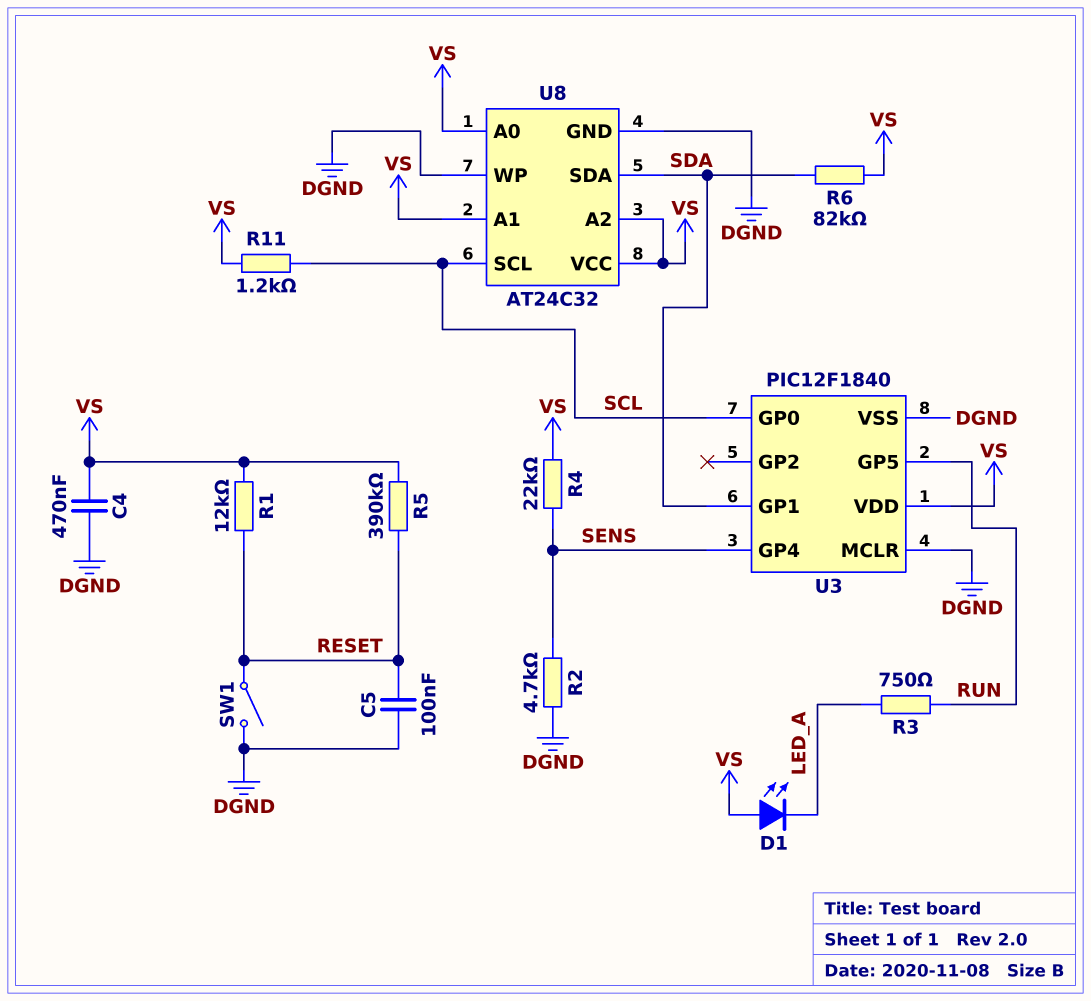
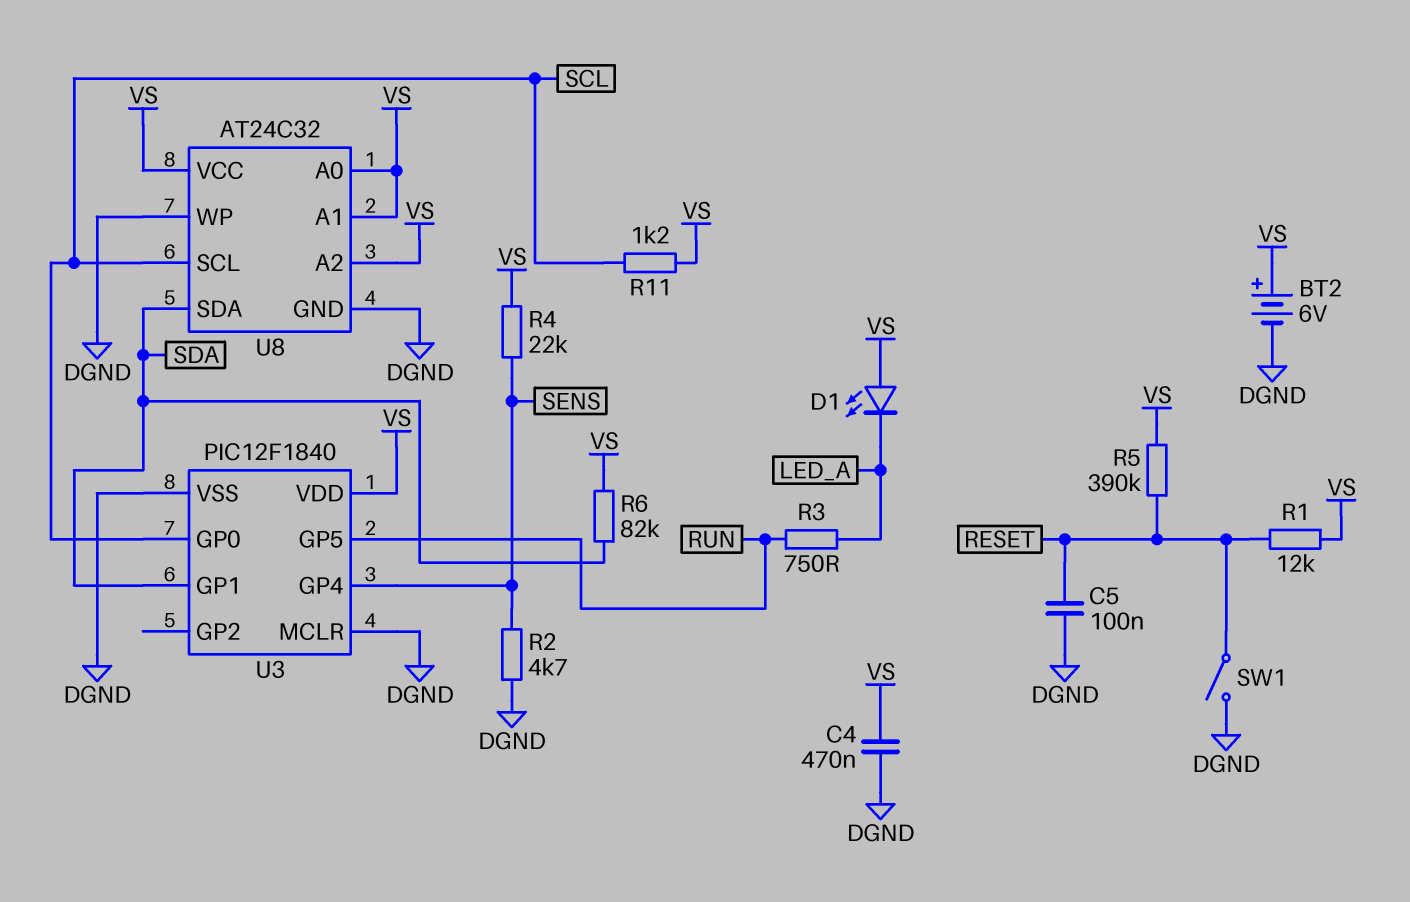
BT2: none -> 6V (plus VS, minus DGND)

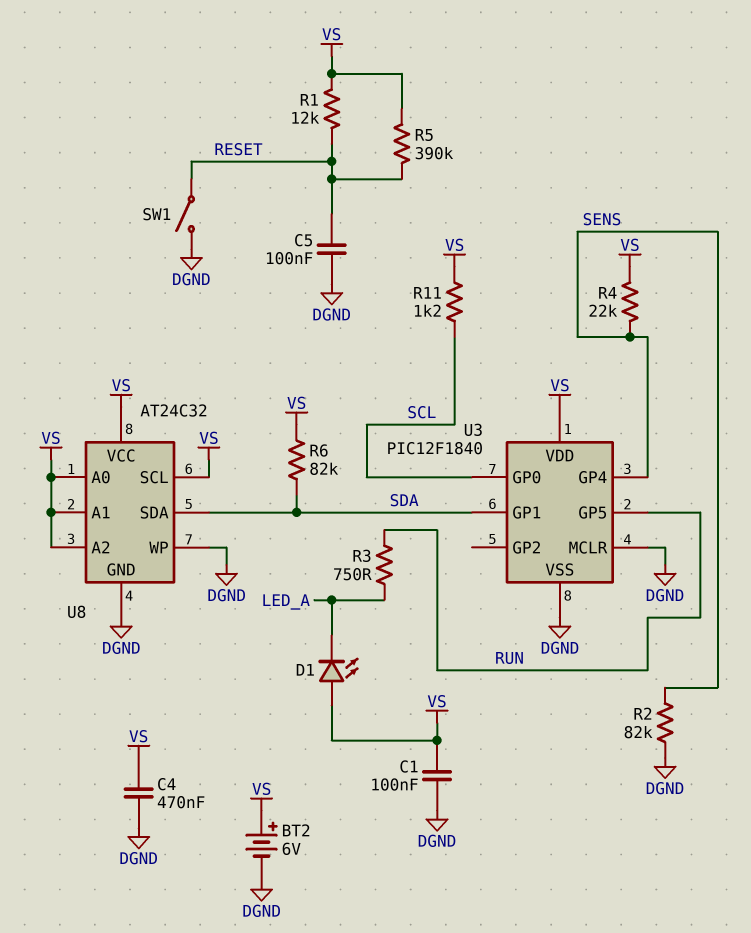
C1: none -> 100nF (DGND, VS)
R2: 4.7k (DGND, SENS) -> 82k (DGND, SENS)
U8 pin SCL: SCL -> VS

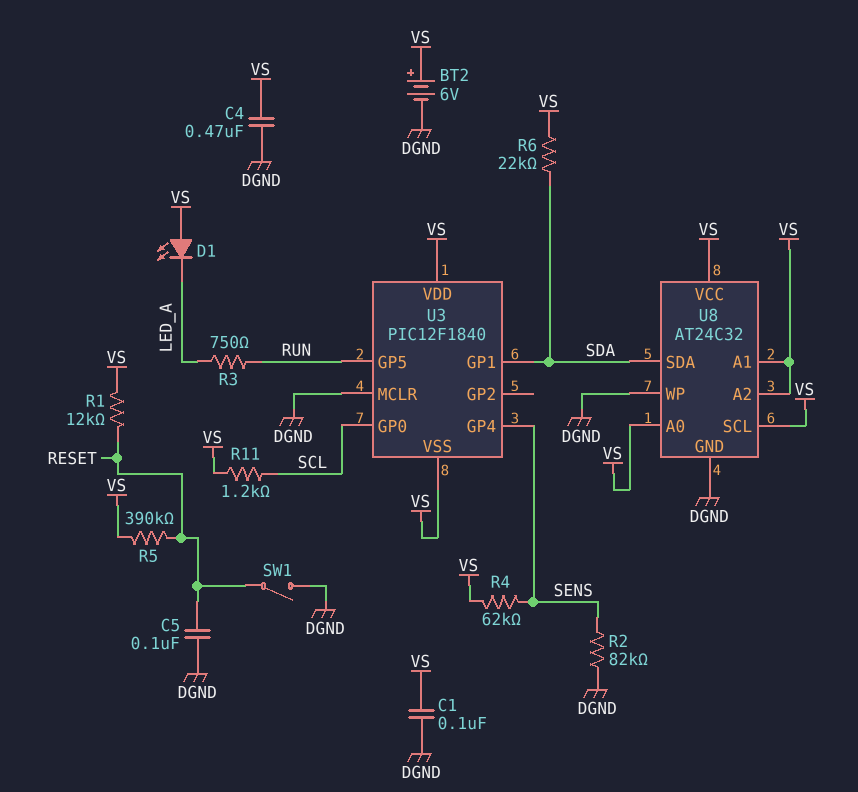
R4: 22k (SENS, VS) -> 62k (SENS, VS)
R6: 82k (SDA, VS) -> 22k (SDA, VS)
U3 pin VSS: DGND -> VS

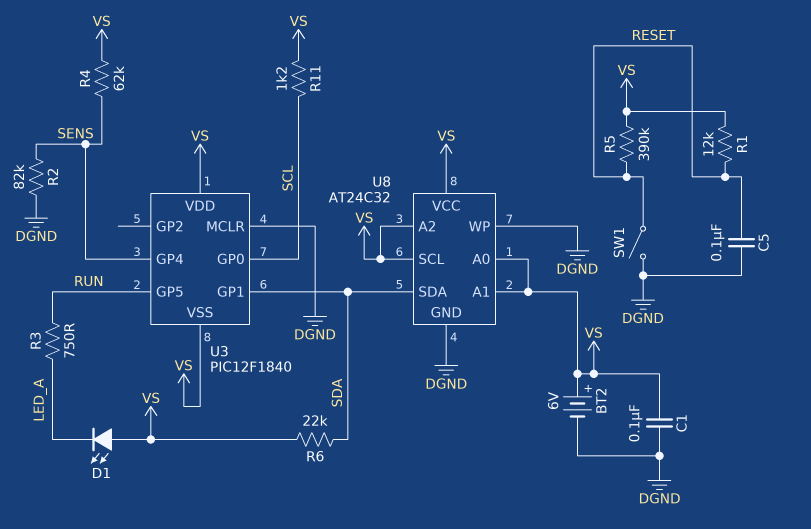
C4: 470nF (DGND, VS) -> none

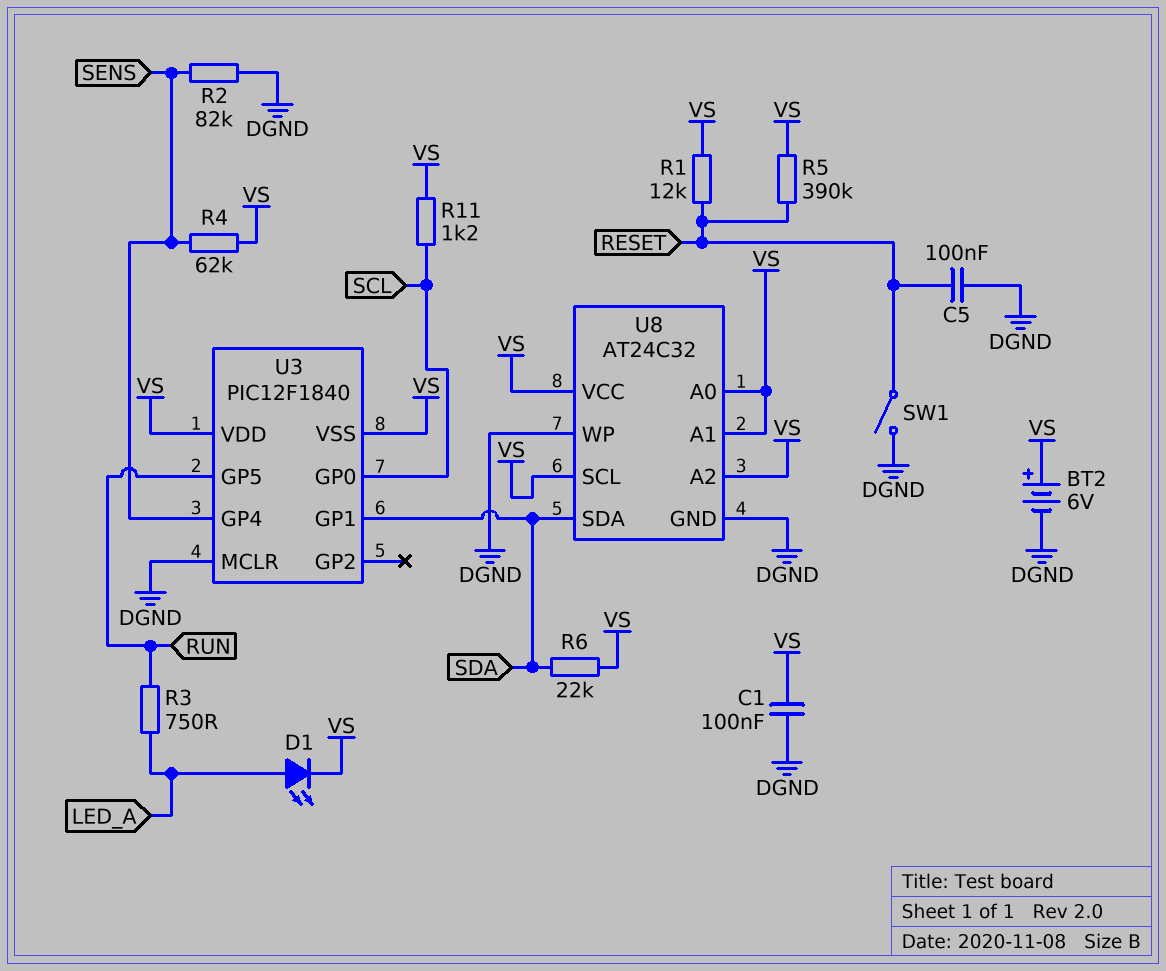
D1: LED (A VS, K LED_A) -> LED (A LED_A, K VS)

